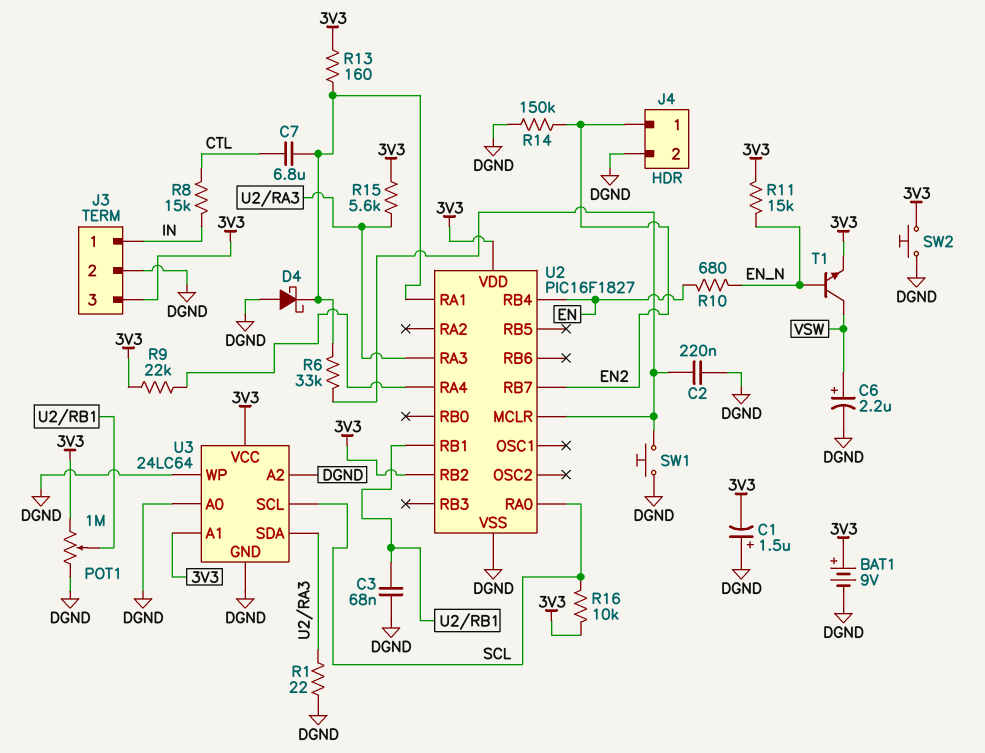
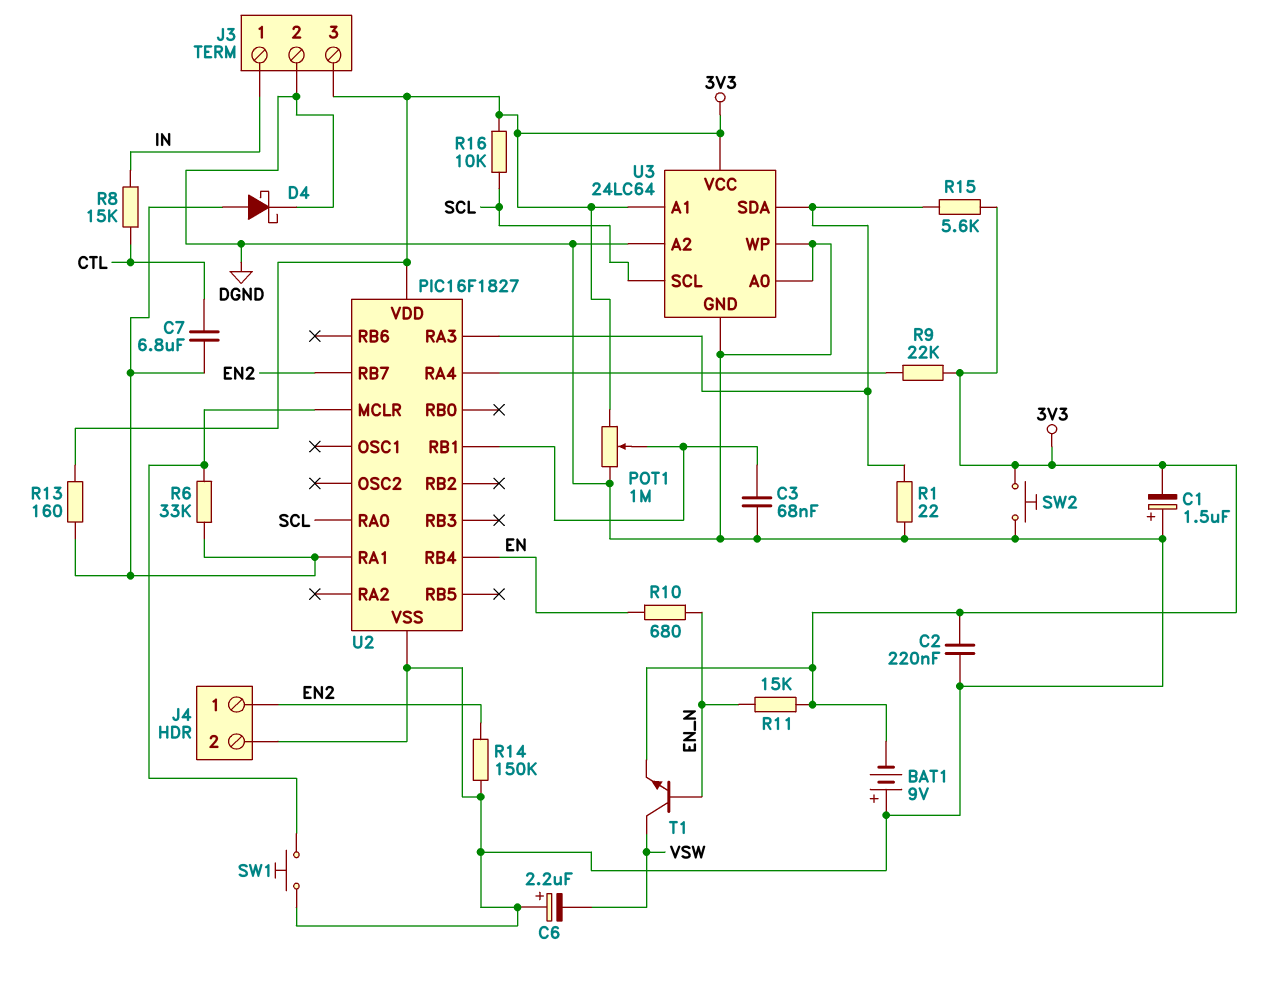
BAT1: 9V (plus 3V3, minus DGND) -> 9V (plus DGND, minus 3V3)
C2: 220nF (DGND, U2/MCLR) -> 220nF (3V3, DGND)
C6: 2.2uF (plus VSW, minus DGND) -> 2.2uF (plus DGND, minus VSW)
D4: schottky (A DGND, K U2/RA1) -> schottky (A U2/RA1, K DGND)
U2 pin RB2: 3V3 -> none

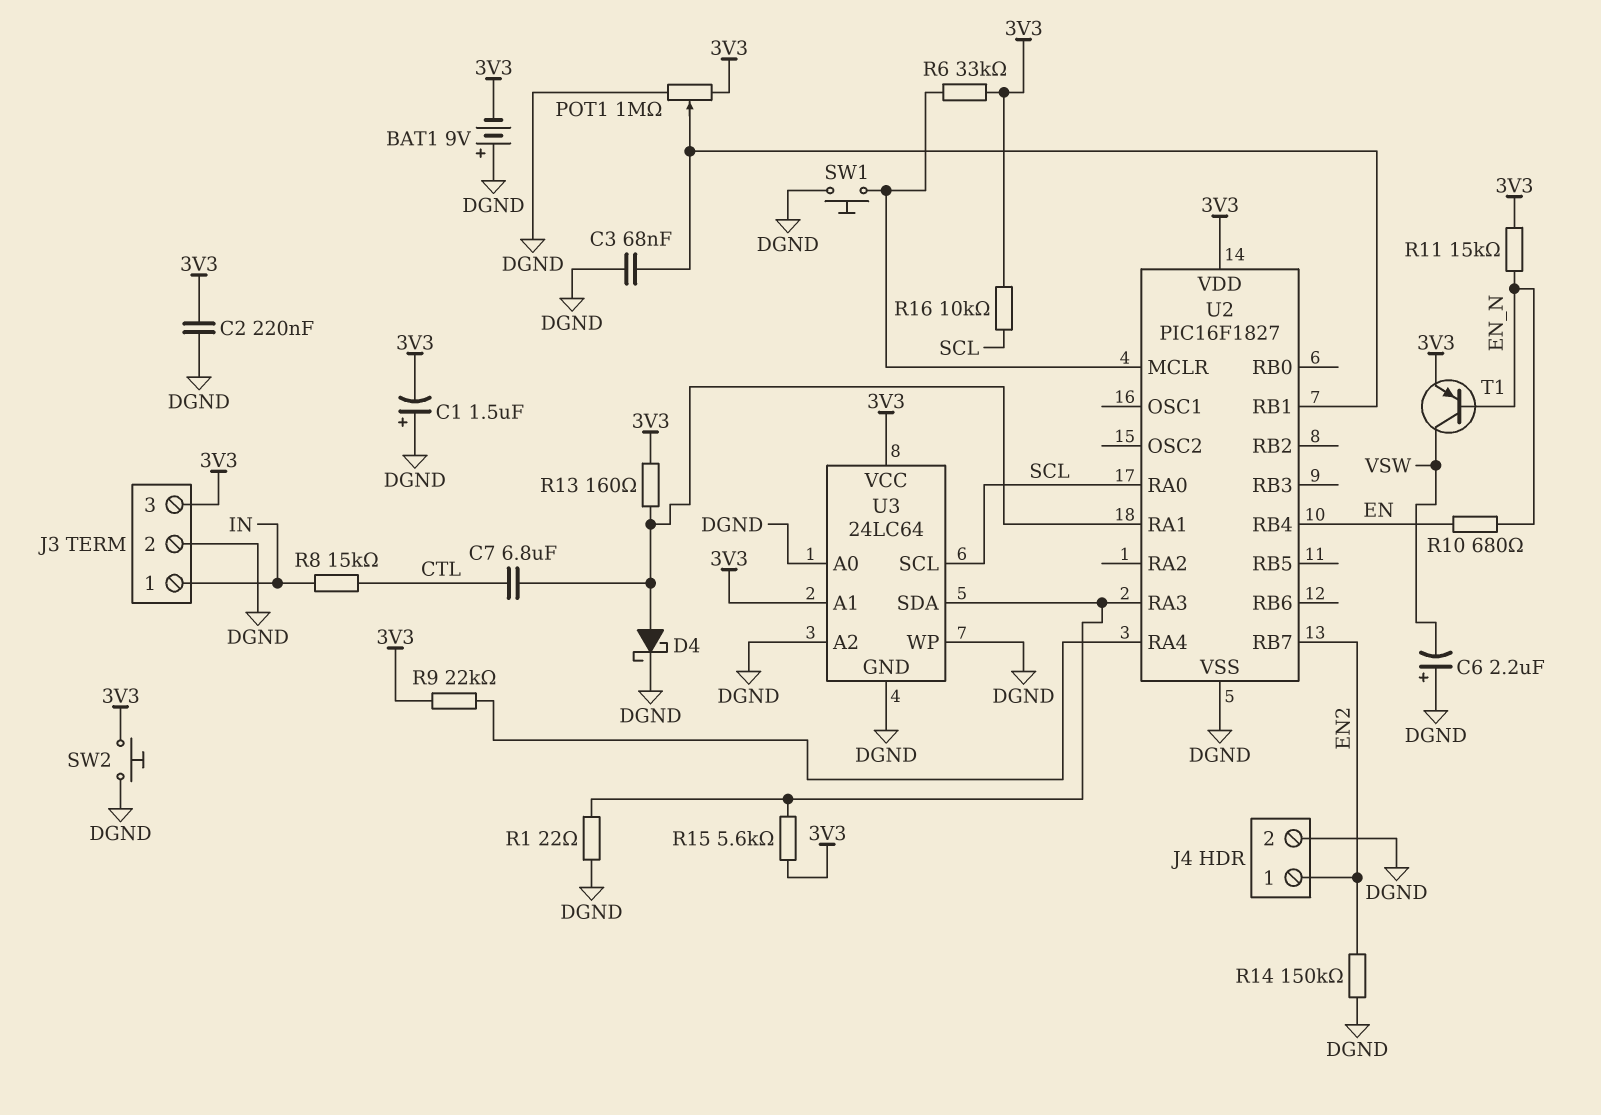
R6: 33k (U2/MCLR, U2/RA1) -> 33k (3V3, U2/MCLR)
T1: NPN (B EN_N, C VSW, E 3V3) -> PNP (B EN_N, C VSW, E 3V3)

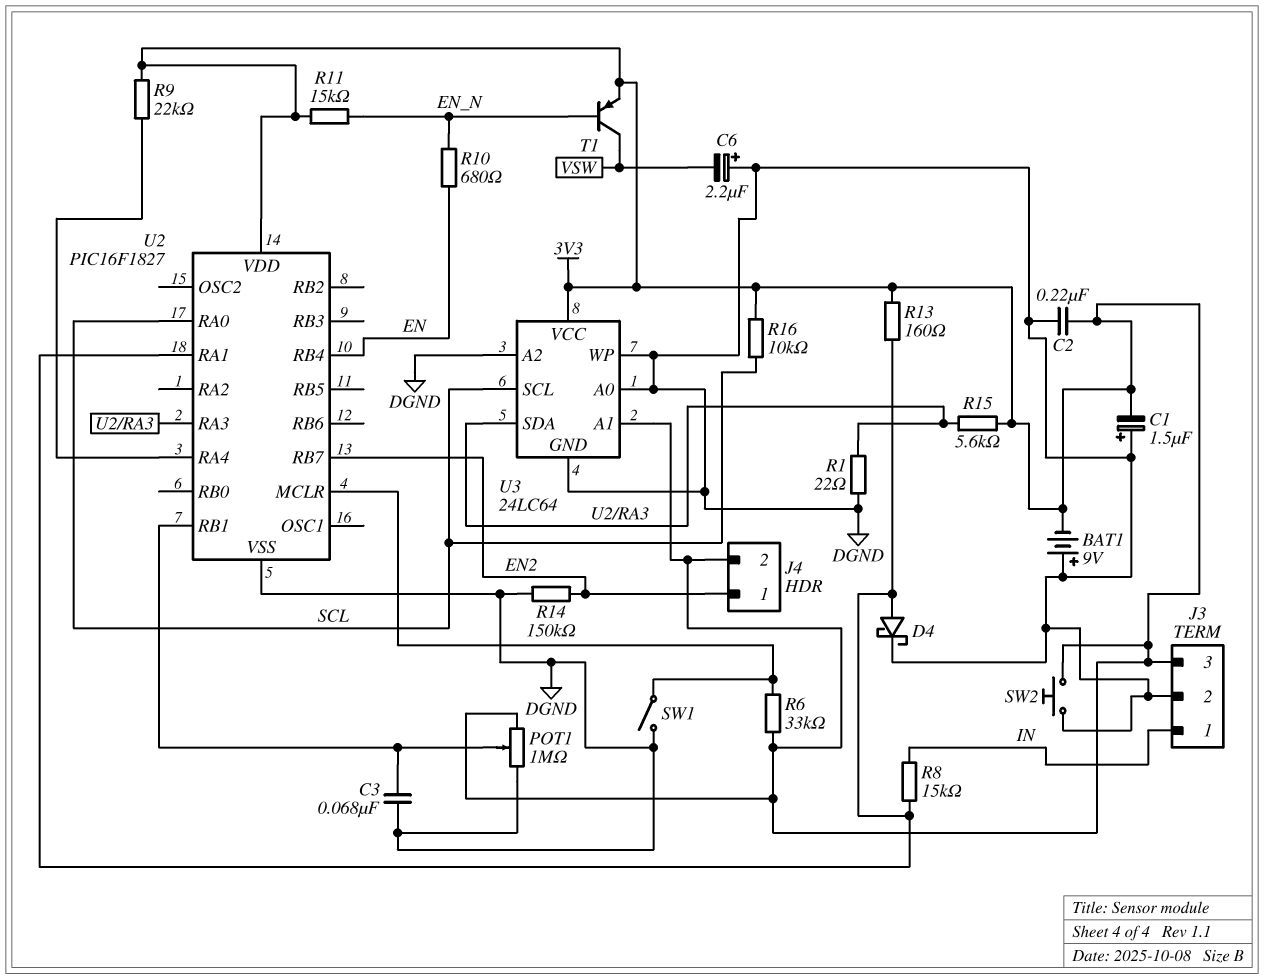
C7: 6.8uF (CTL, U2/RA1) -> none
J4 pin 2: DGND -> 3V3
R8: 15k (CTL, IN) -> 15k (IN, U2/RA1)
SW1: button (DGND, U2/MCLR) -> switch (DGND, U2/MCLR)

